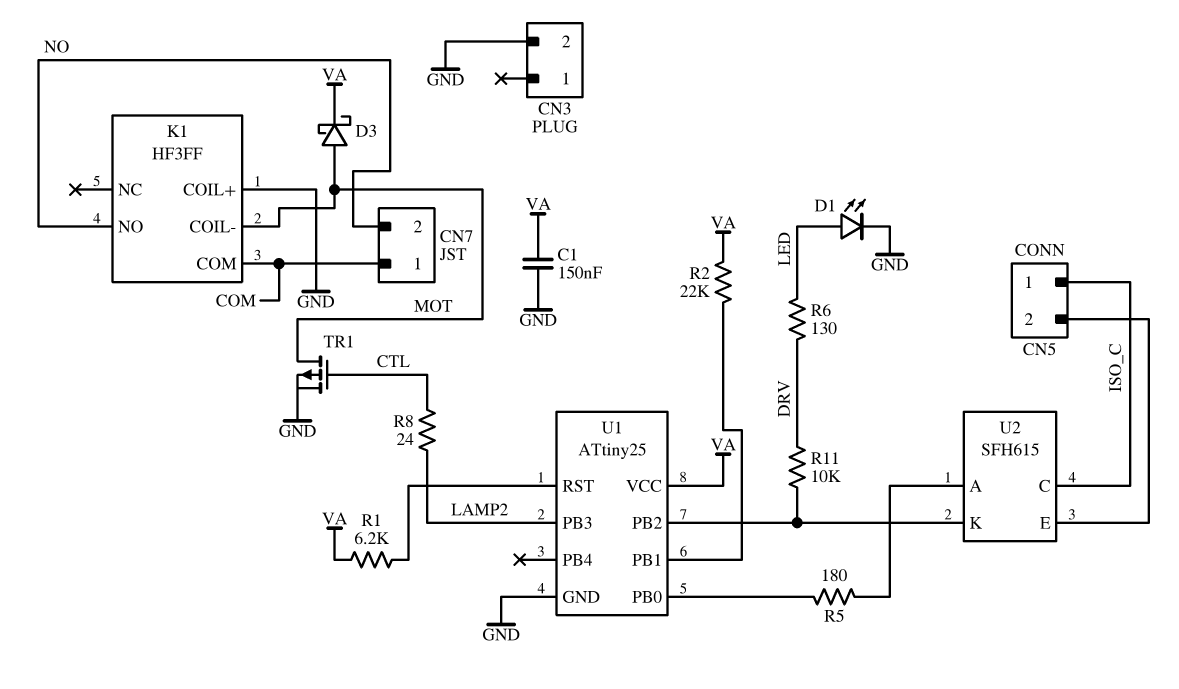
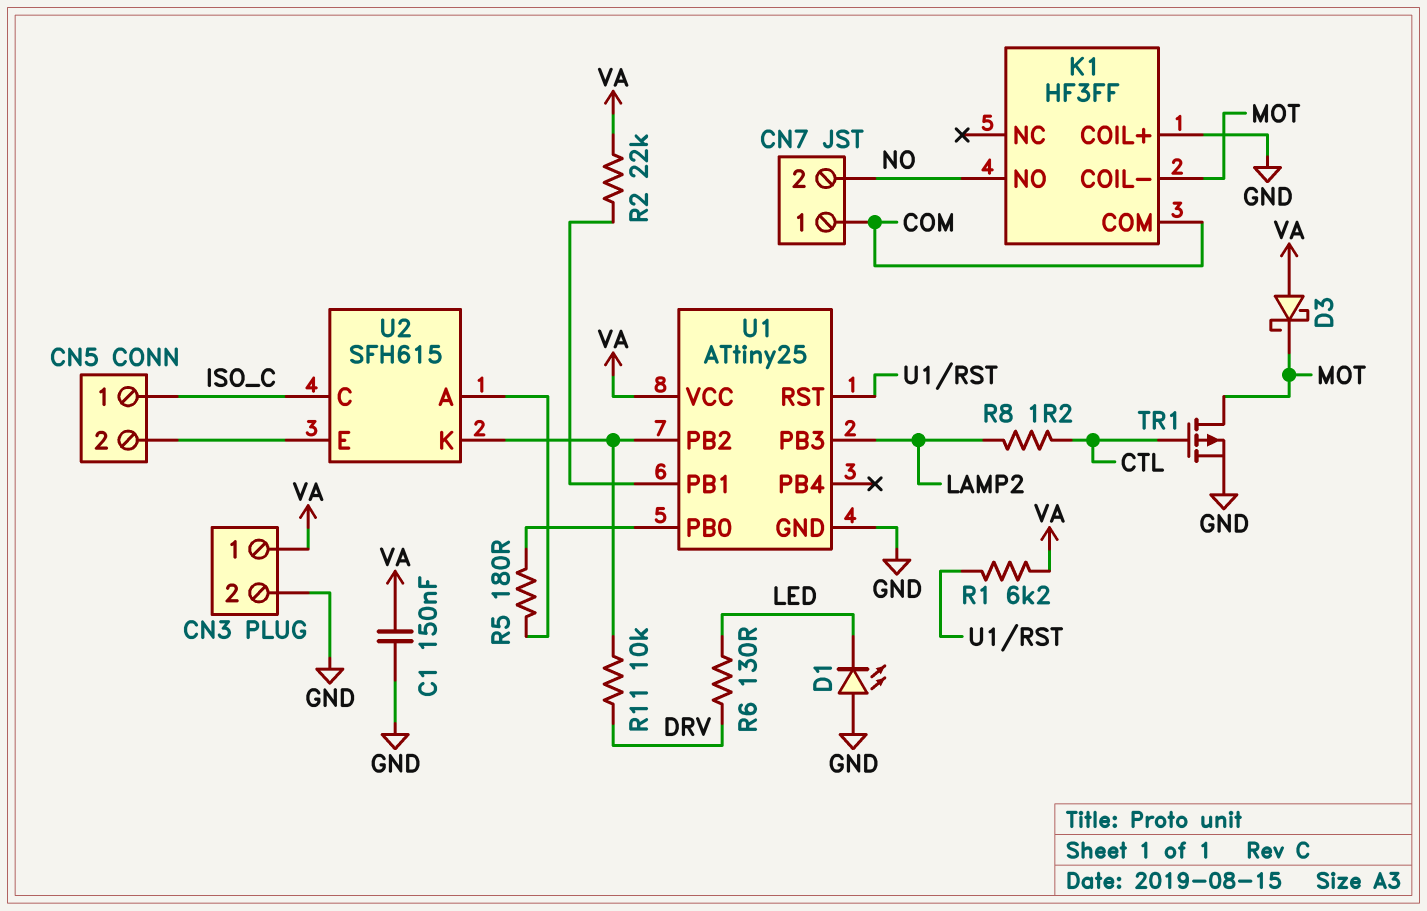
CN3 pin 1: none -> VA
D1: LED (A LED, K GND) -> LED (A GND, K LED)
D3: schottky (A MOT, K VA) -> schottky (A VA, K MOT)
R8: 24 (CTL, LAMP2) -> 1.2 (CTL, LAMP2)

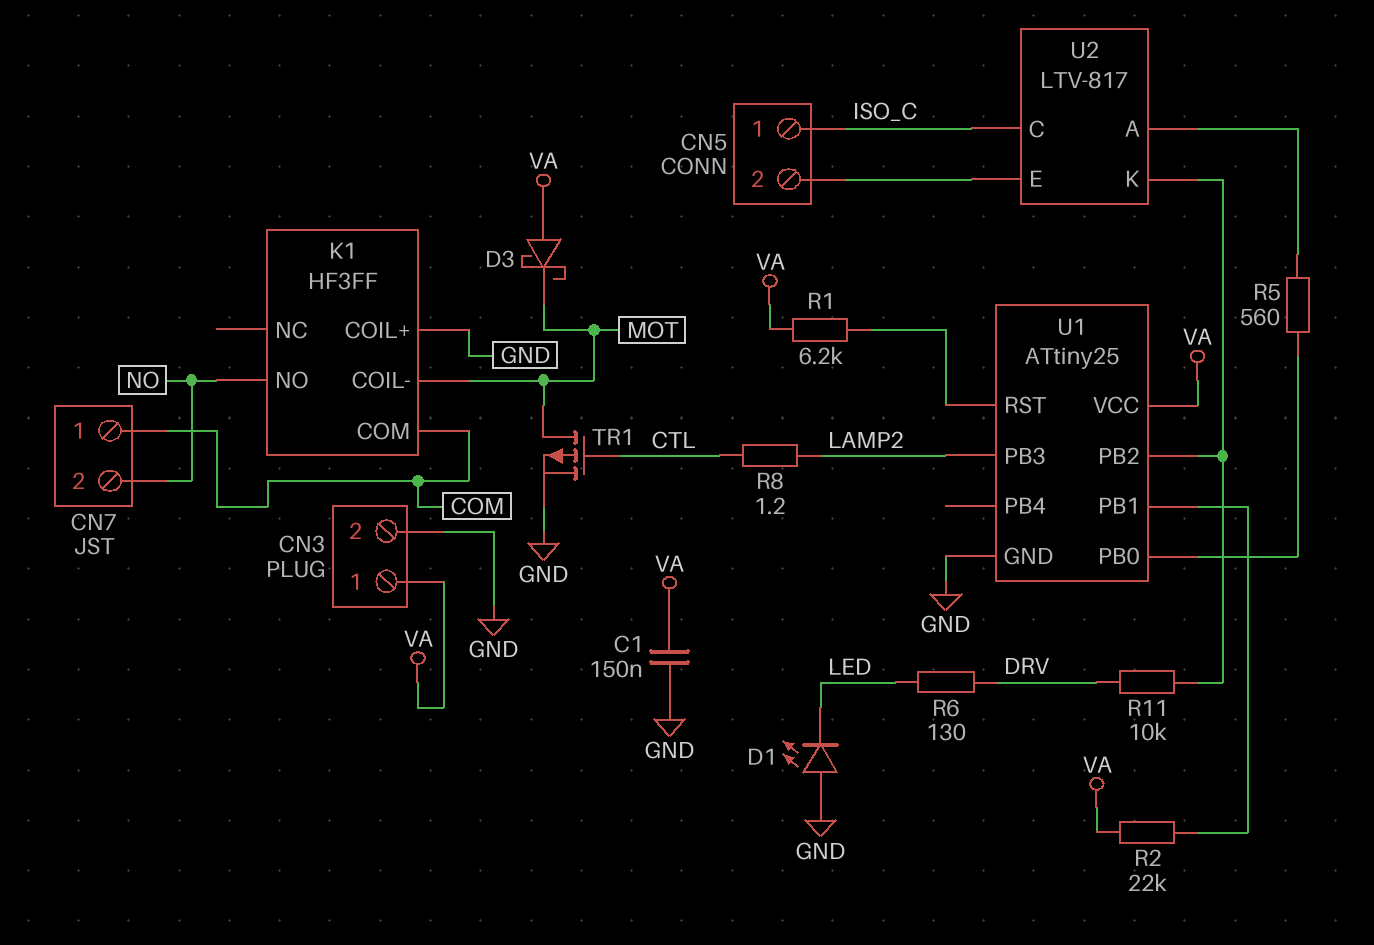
R5: 180 (U1/PB0, U2/A) -> 560 (U1/PB0, U2/A)
U2: SFH615 -> LTV-817

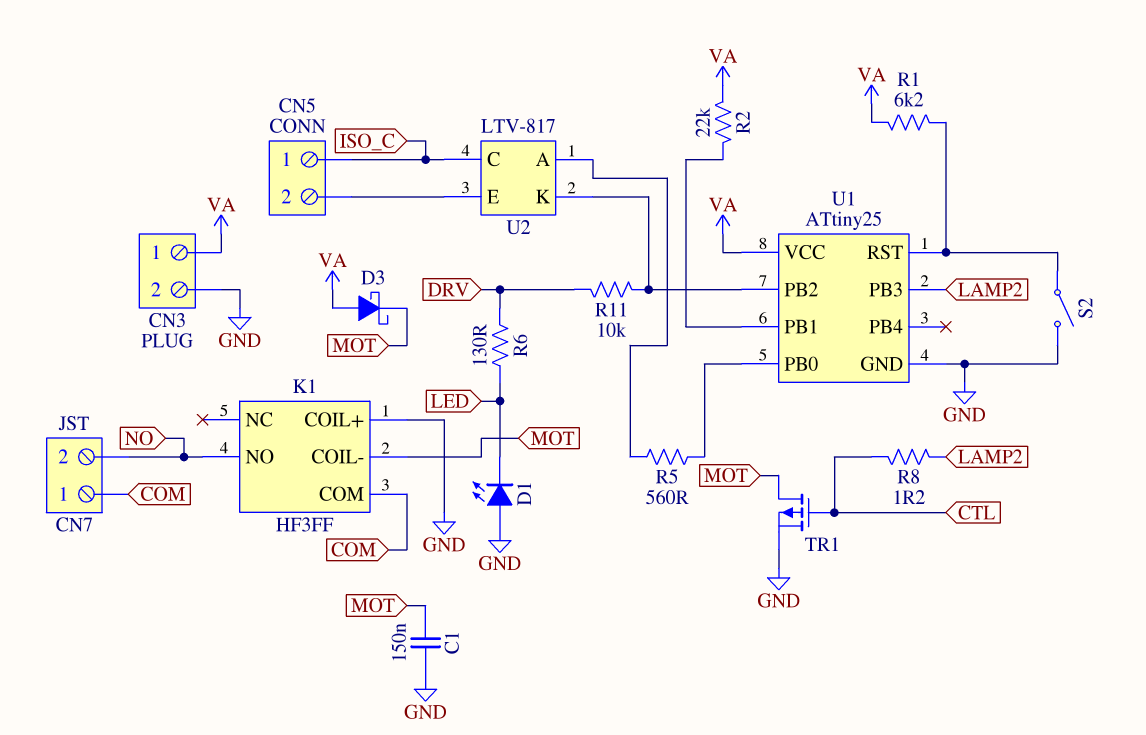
C1: 150nF (GND, VA) -> 150nF (GND, MOT)
S2: none -> switch (GND, U1/RST)

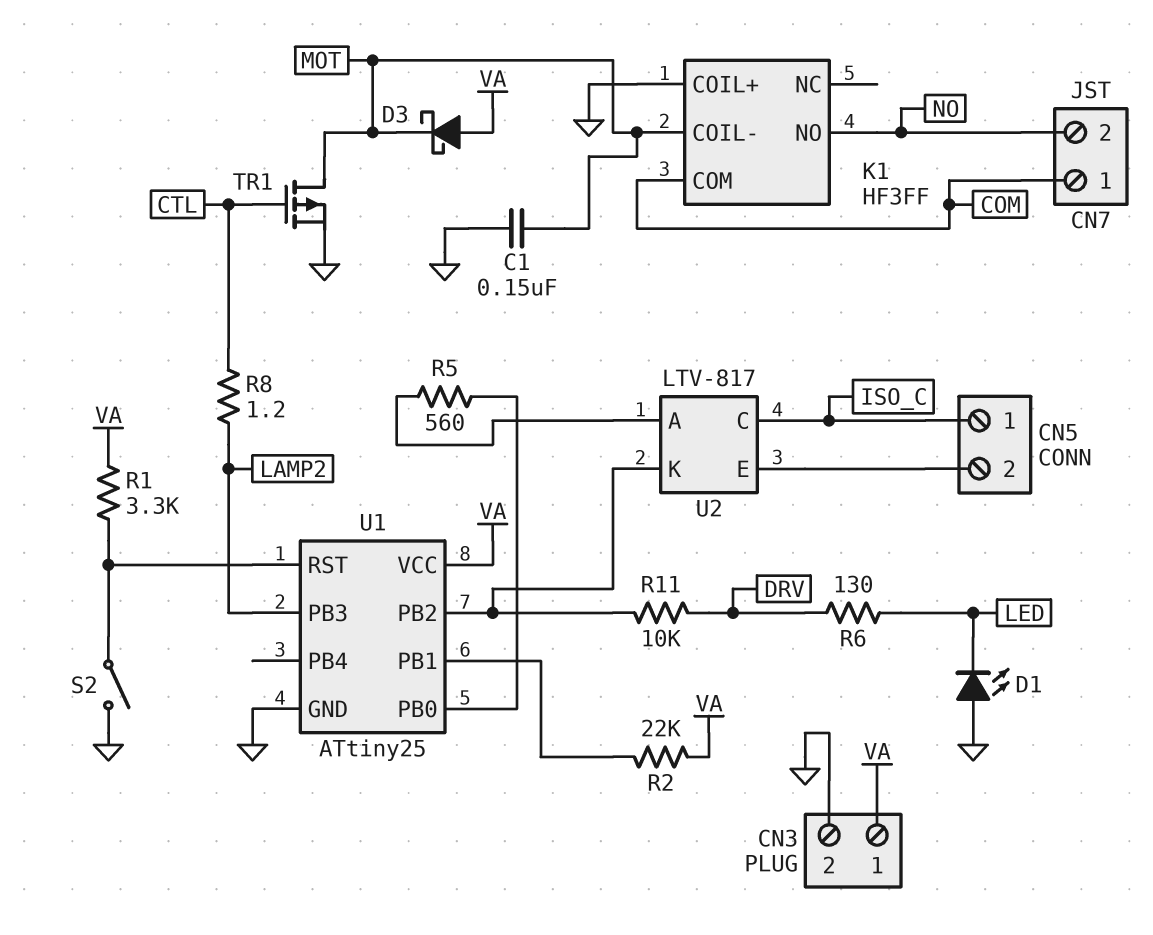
R1: 6.2k (U1/RST, VA) -> 3.3k (U1/RST, VA)

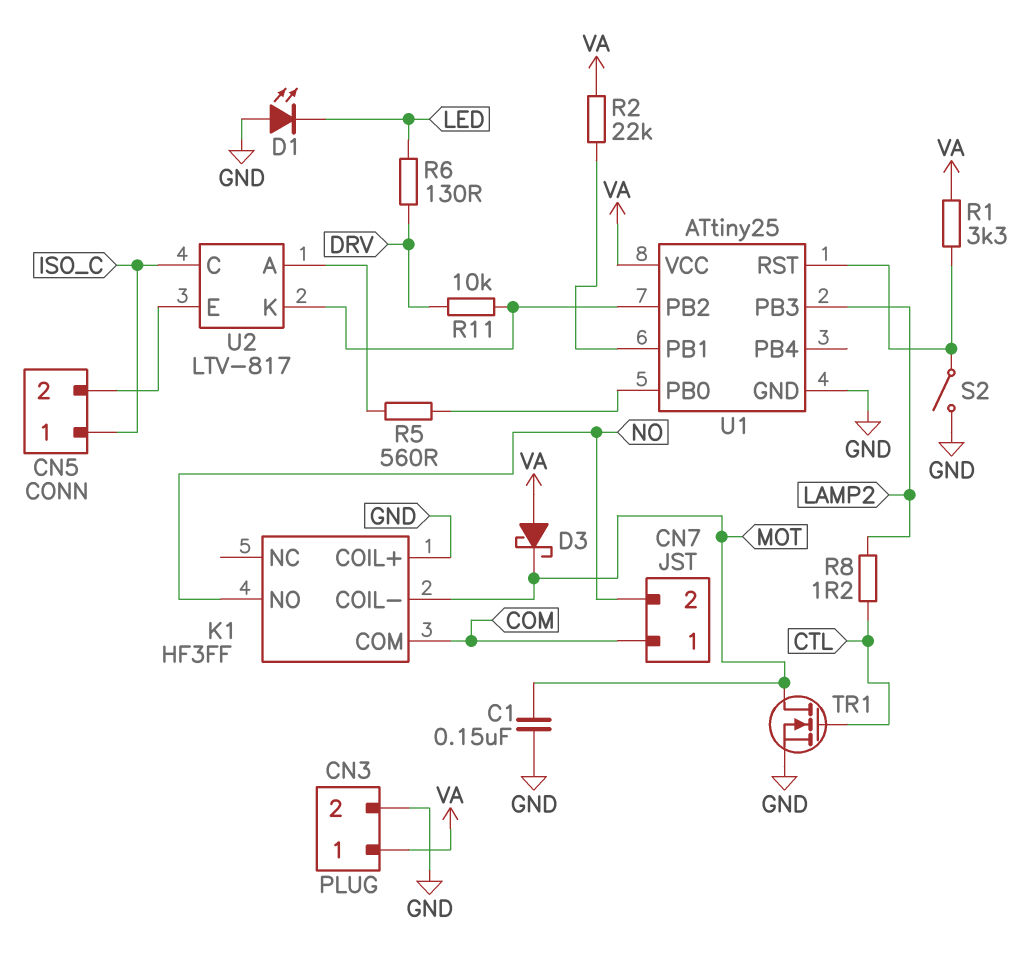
TR1: PMOS (G CTL, D MOT, S GND) -> NMOS (G CTL, D MOT, S GND)

